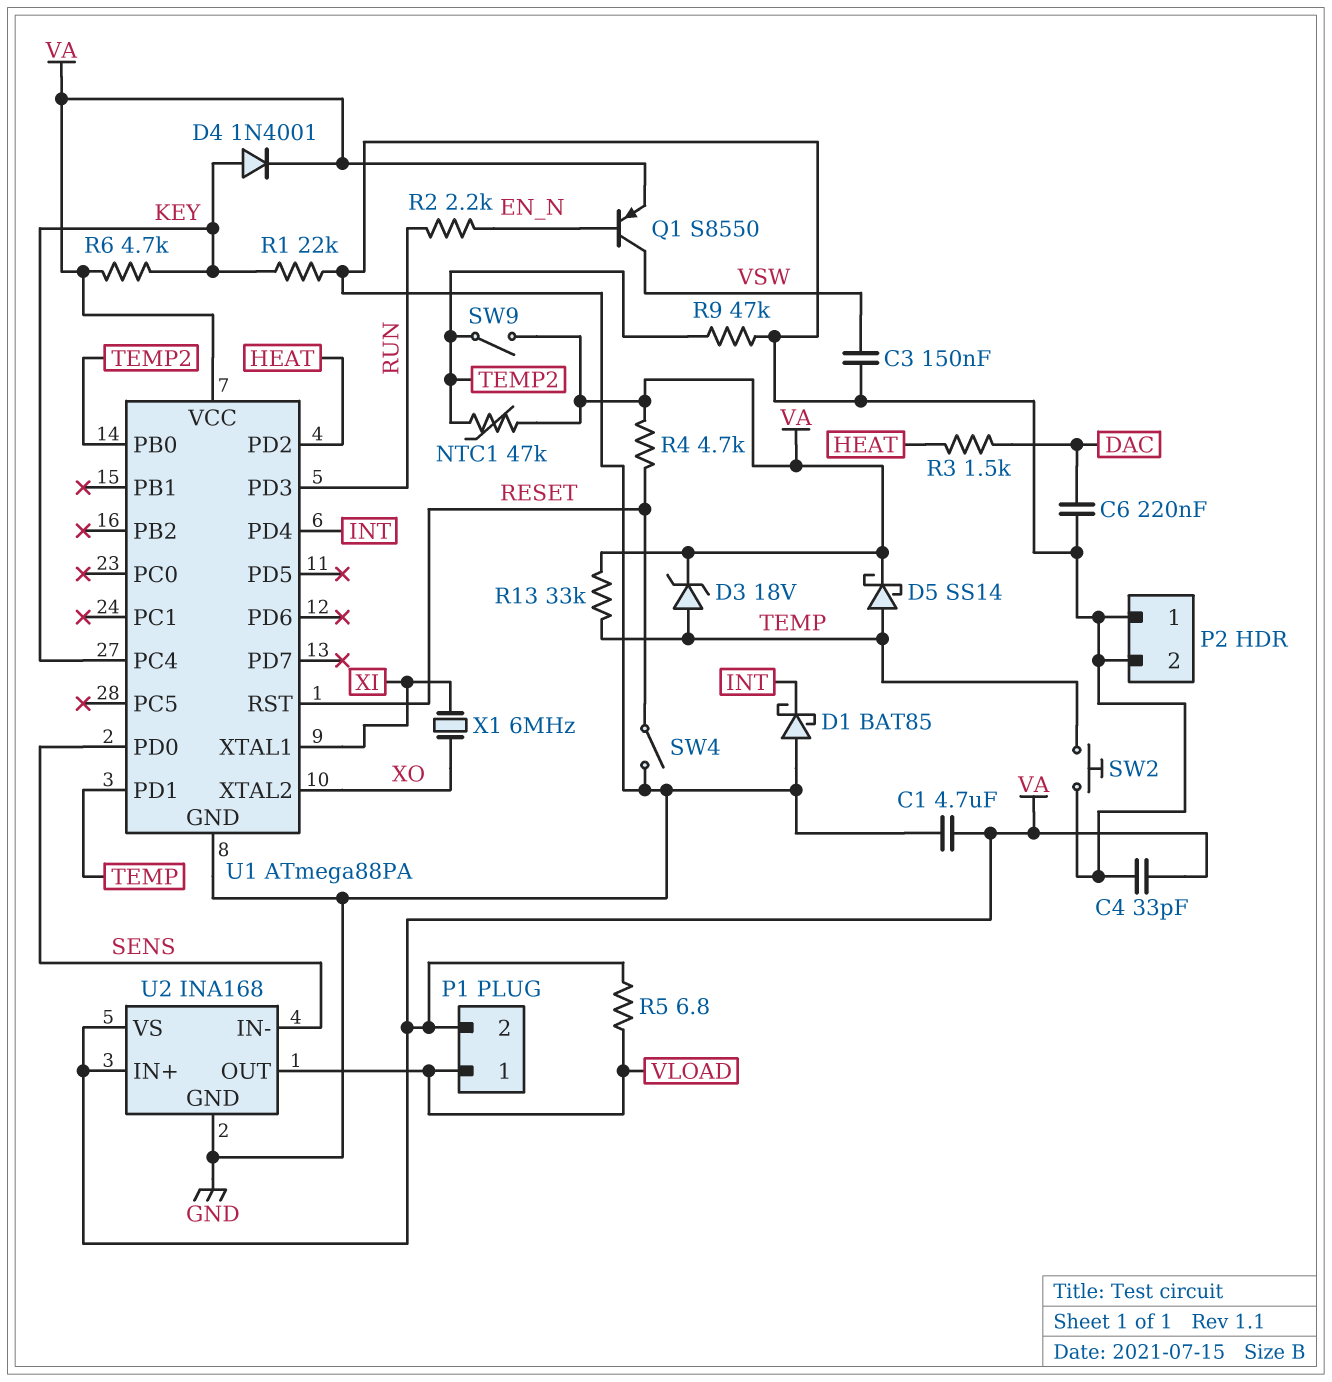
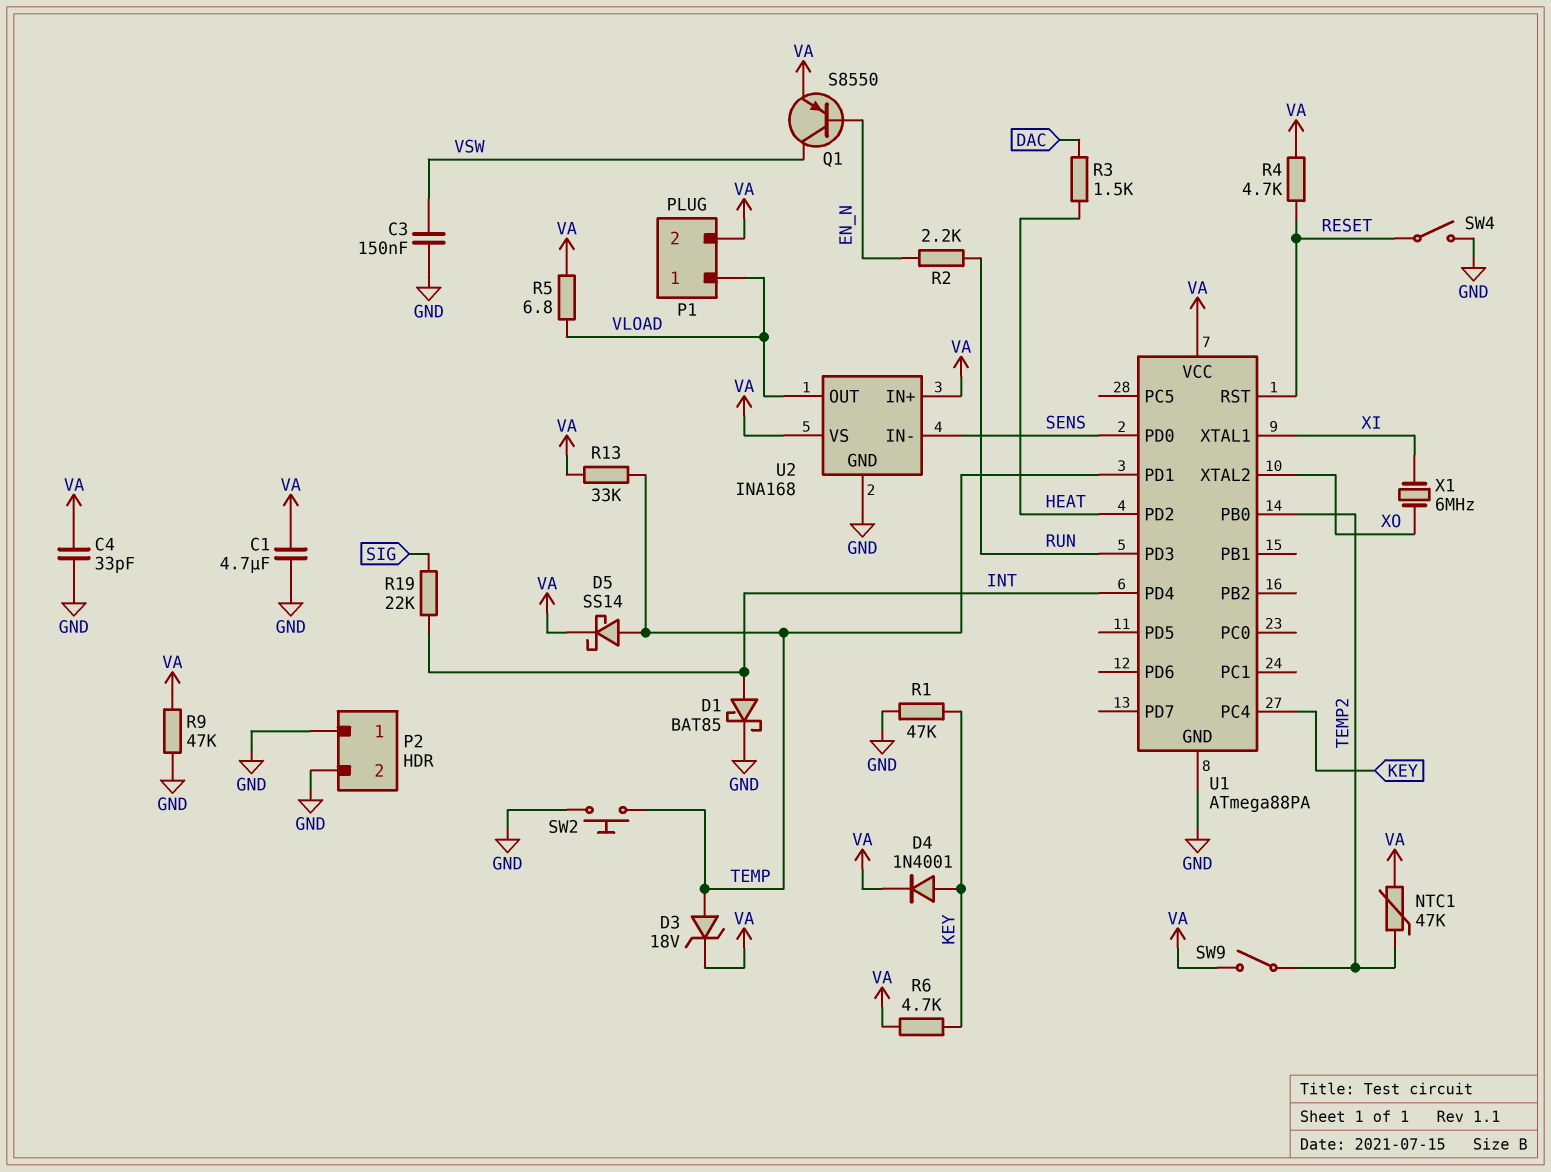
C6: 220nF (DAC, GND) -> none
D1: schottky BAT85 (A GND, K INT) -> schottky BAT85 (A INT, K GND)
R1: 22k (GND, KEY) -> 47k (GND, KEY)
R9: 47k (GND, TEMP2) -> 47k (GND, VA)
R19: none -> 22k (INT, SIG)

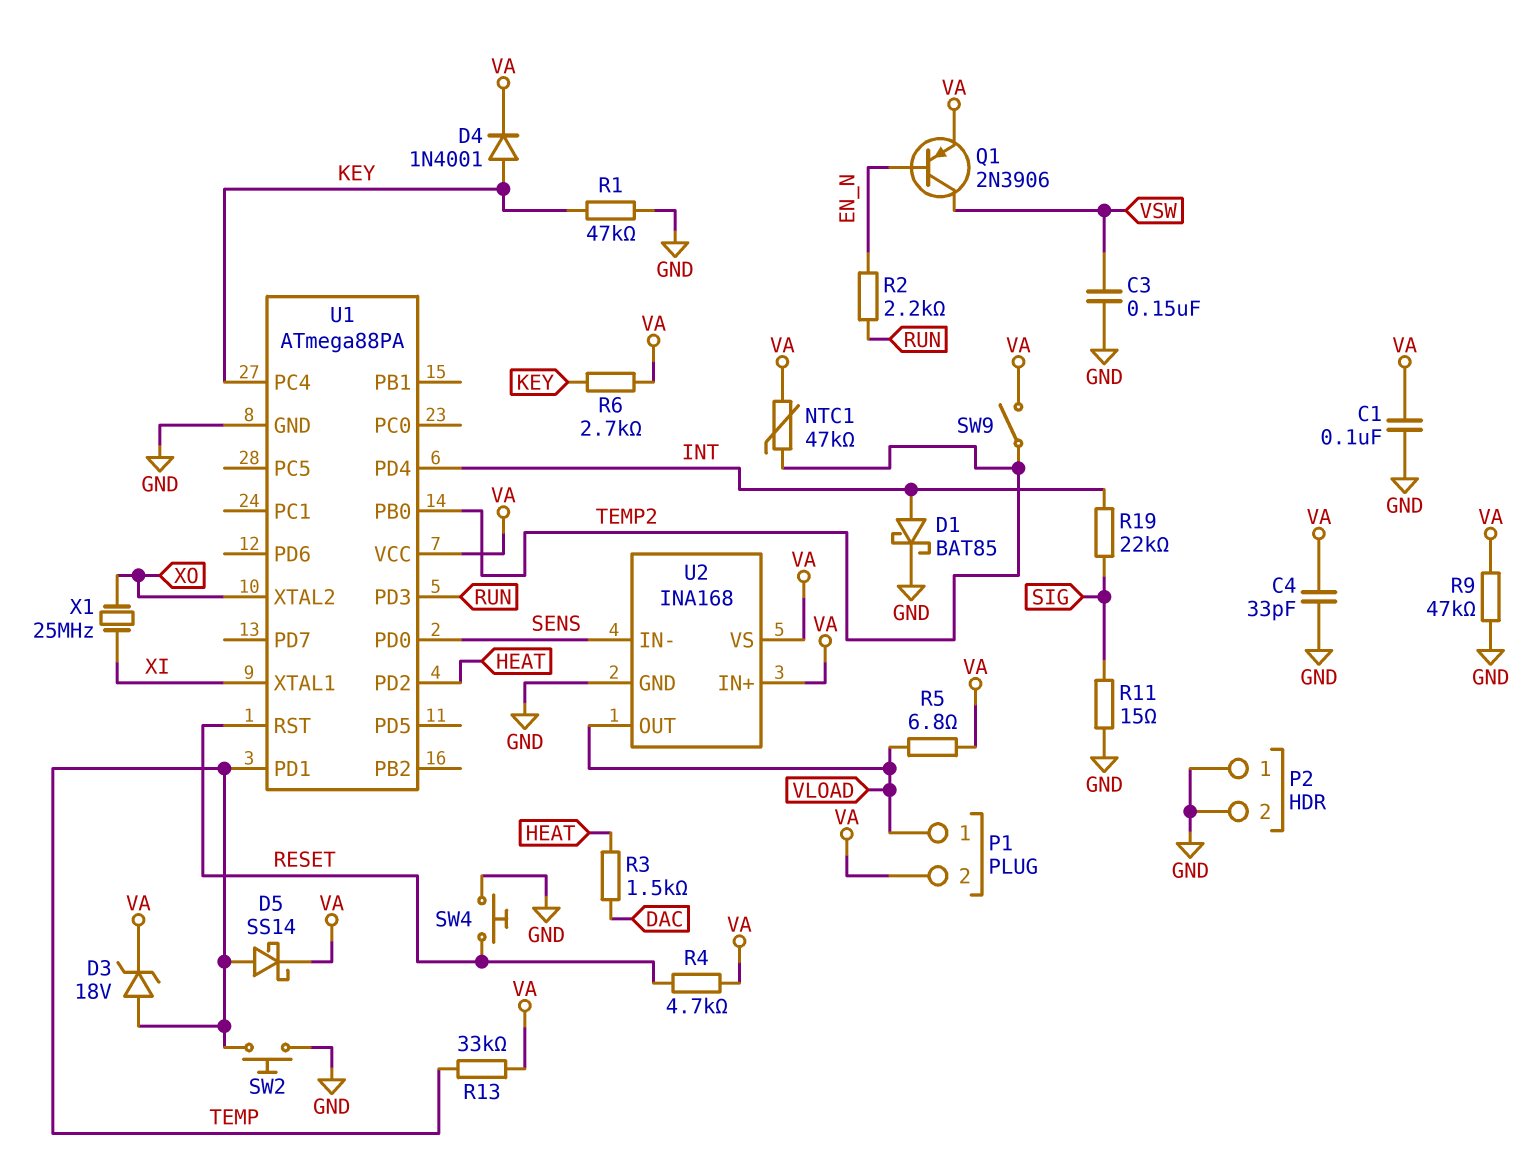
C1: 4.7uF (GND, VA) -> 100nF (GND, VA)
Q1: PNP S8550 (B EN_N, C VSW, E VA) -> PNP 2N3906 (B EN_N, C VSW, E VA)
R6: 4.7k (KEY, VA) -> 2.7k (KEY, VA)
R11: none -> 15 (GND, SIG)
SW4: switch (GND, RESET) -> button (GND, RESET)
X1: 6MHz (XI, XO) -> 25MHz (XI, XO)

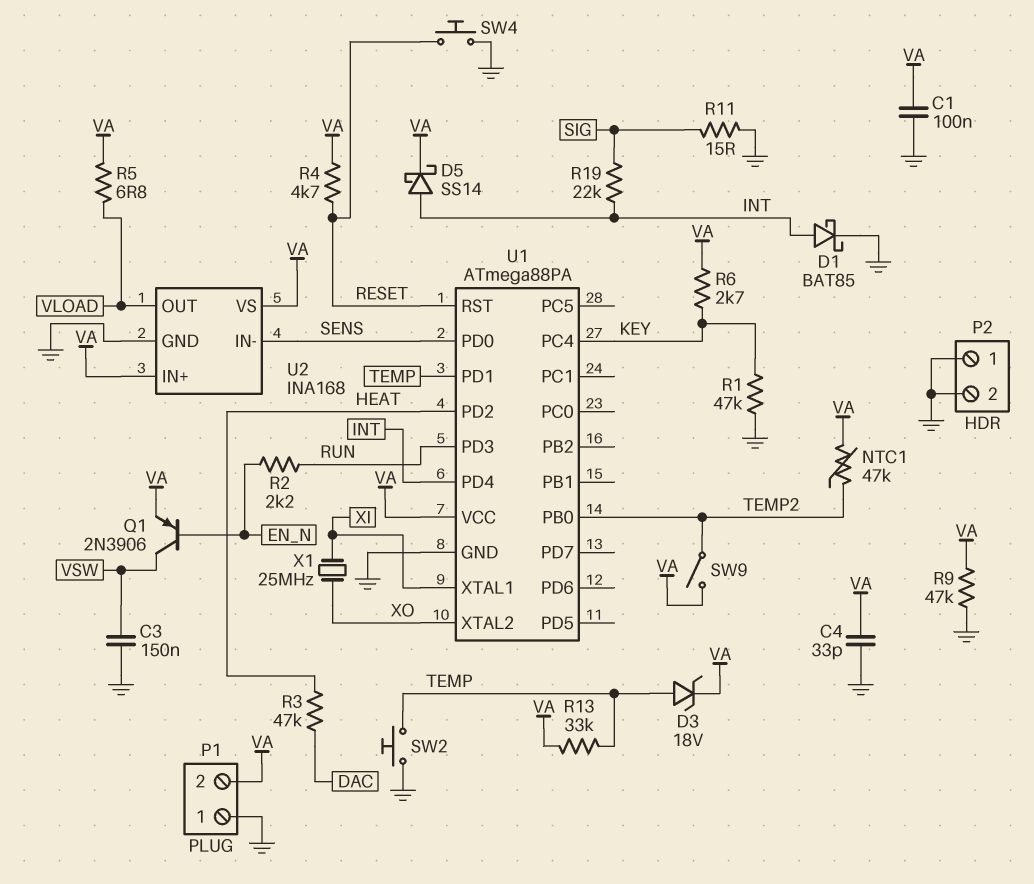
D4: diode 1N4001 (A KEY, K VA) -> none
D5: schottky SS14 (A TEMP, K VA) -> schottky SS14 (A INT, K VA)
P1 pin 1: VLOAD -> GND
R3: 1.5k (DAC, HEAT) -> 47k (DAC, HEAT)

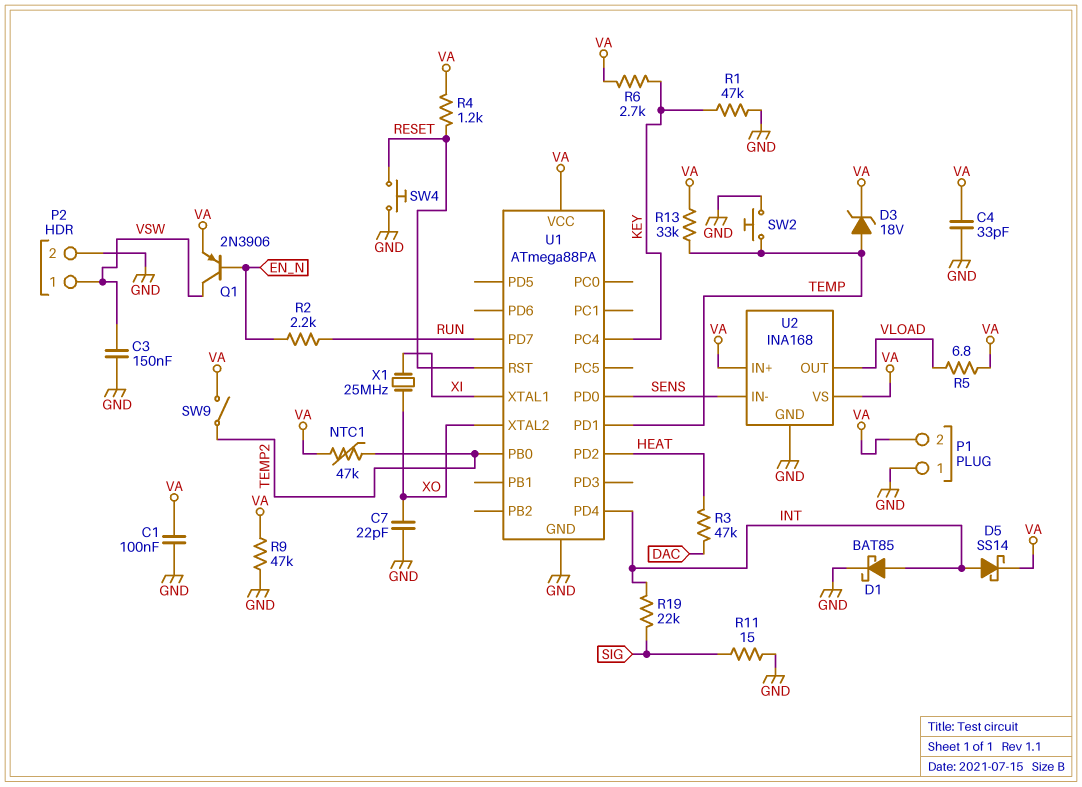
C7: none -> 22pF (GND, XO)
P2 pin 1: GND -> VSW
R4: 4.7k (RESET, VA) -> 1.2k (RESET, VA)
U1 pin PD3: RUN -> none
U1 pin PD7: none -> RUN

